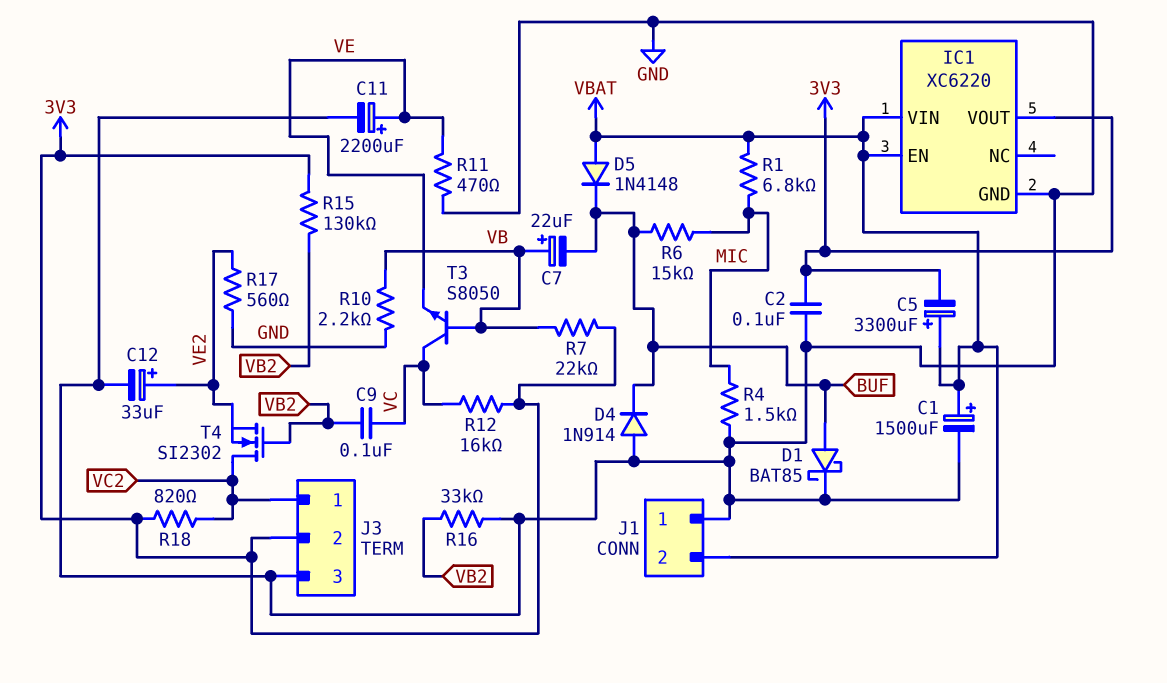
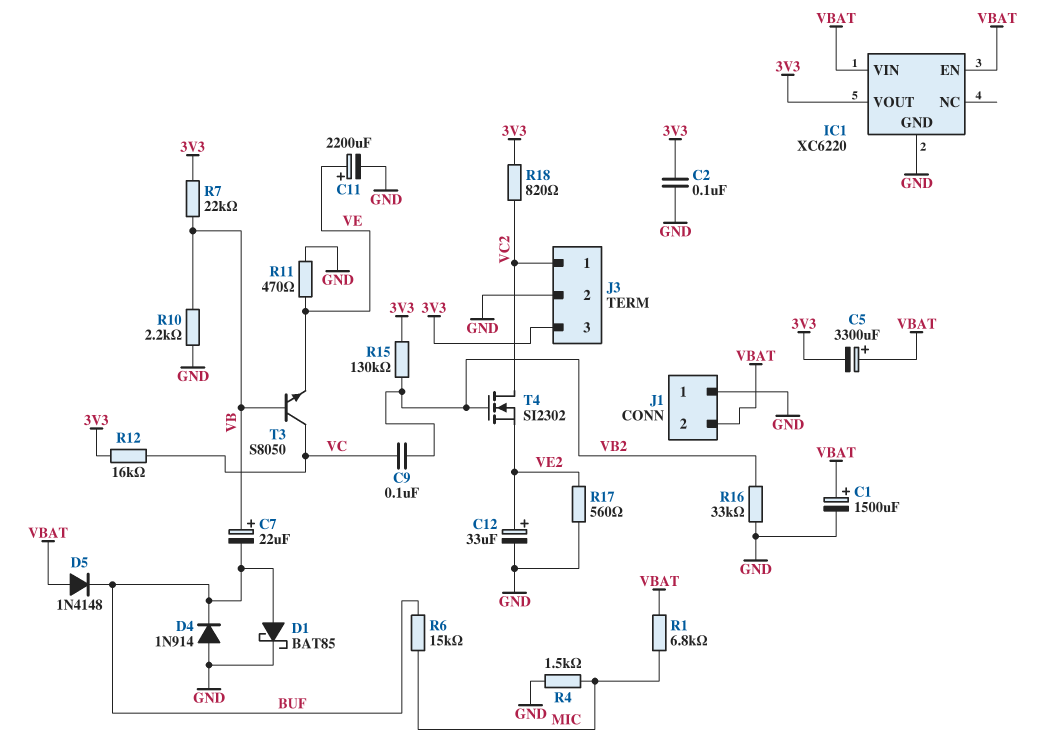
J3 pin 2: 3V3 -> GND
J3 pin 3: GND -> 3V3

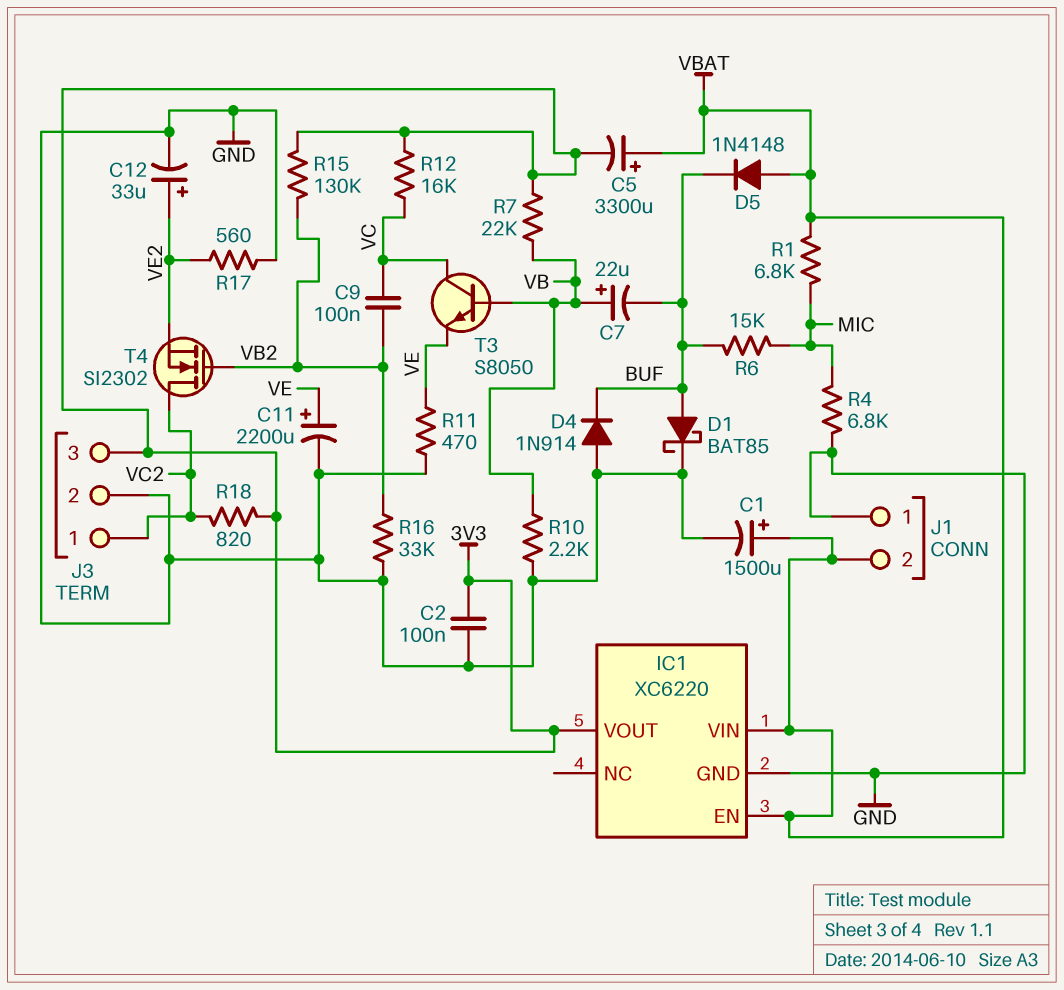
R4: 1.5k (GND, MIC) -> 6.8k (GND, MIC)

